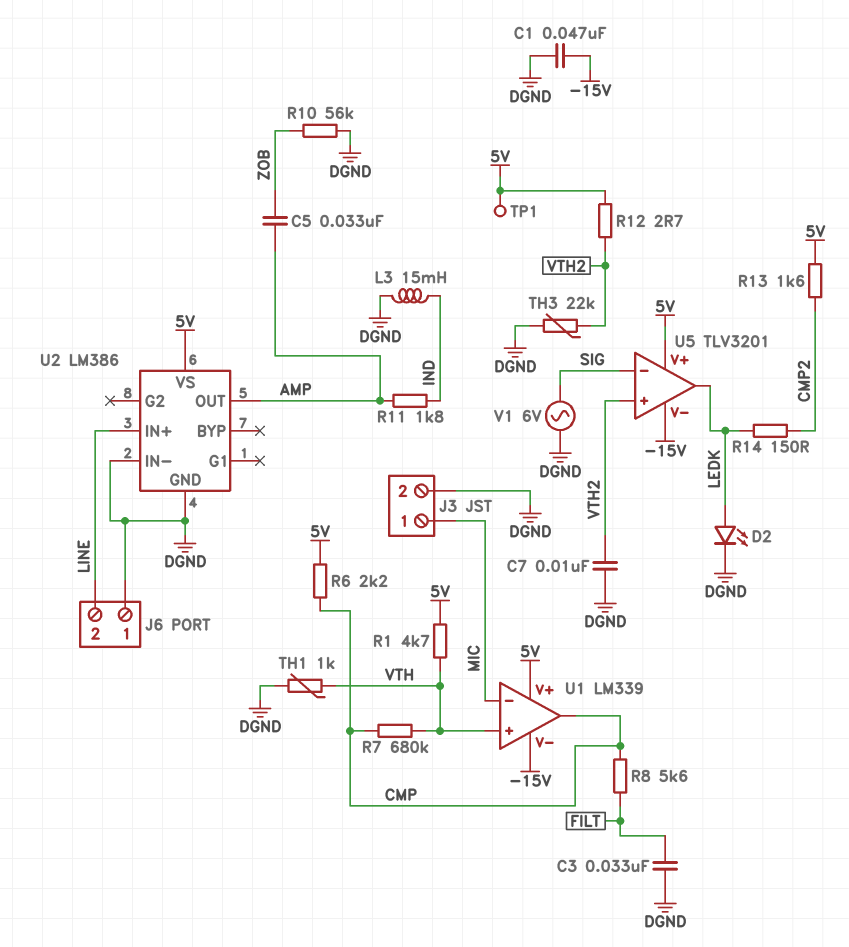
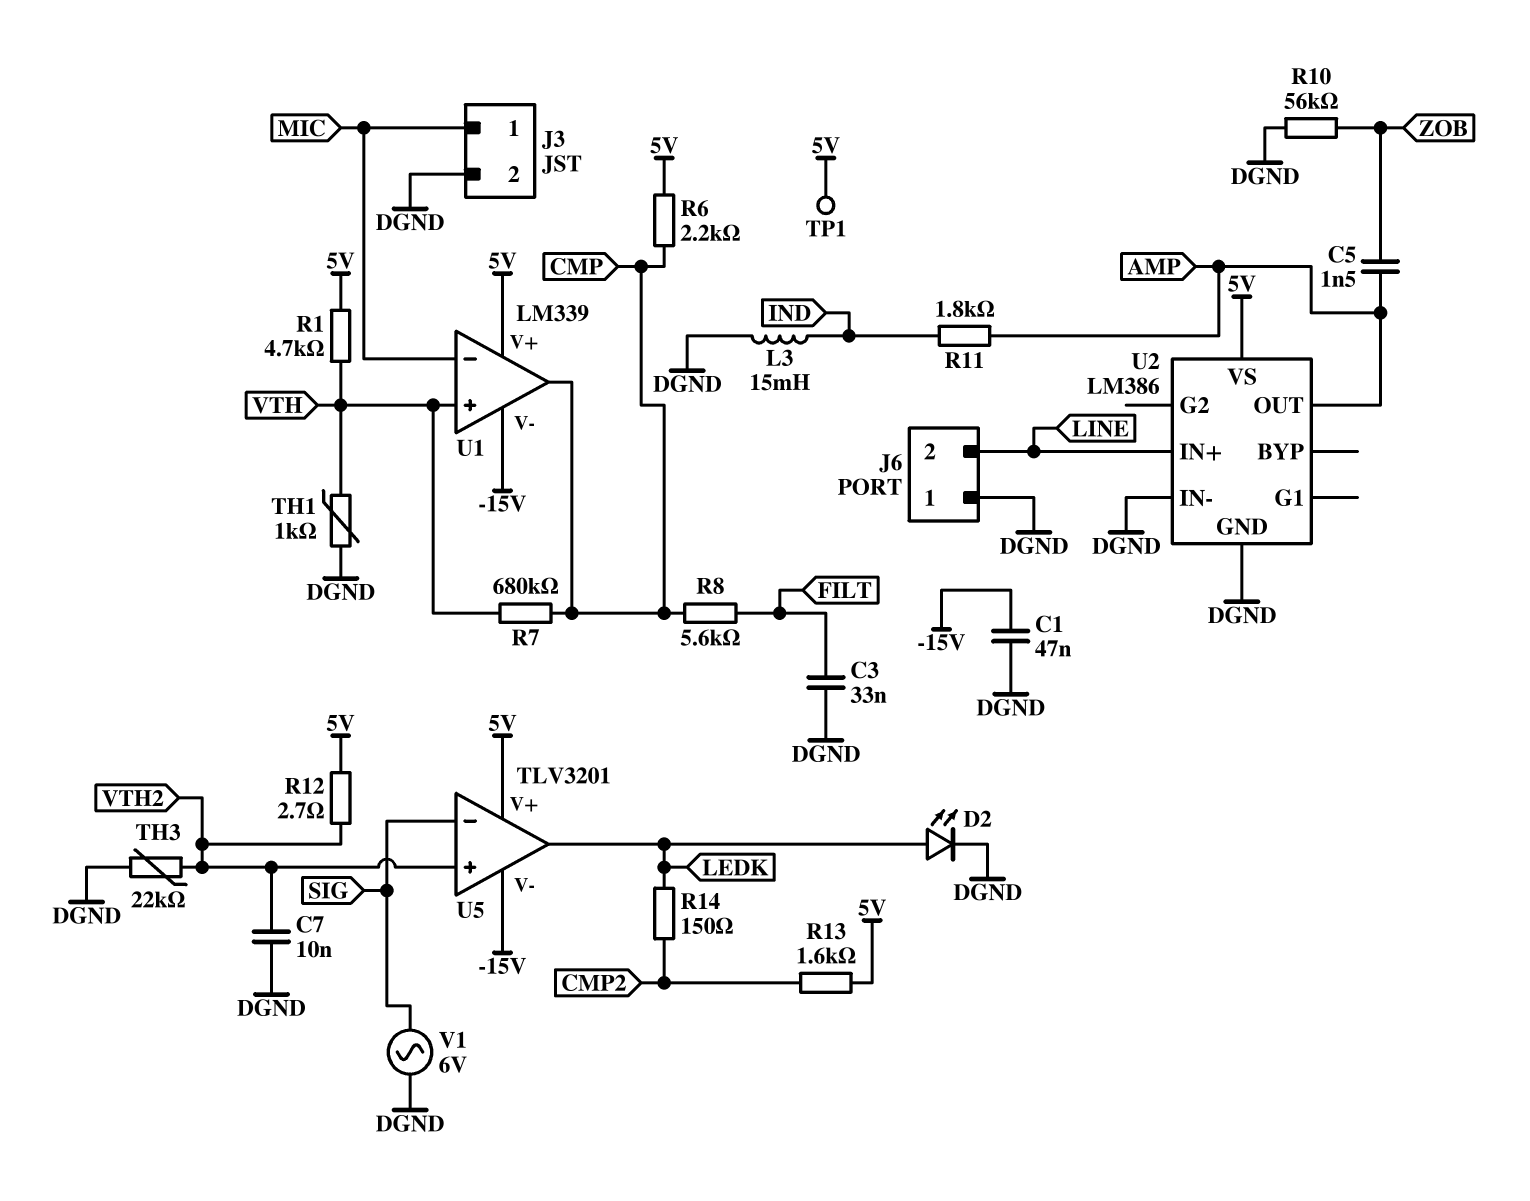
C5: 33nF (AMP, ZOB) -> 1.5nF (AMP, ZOB)

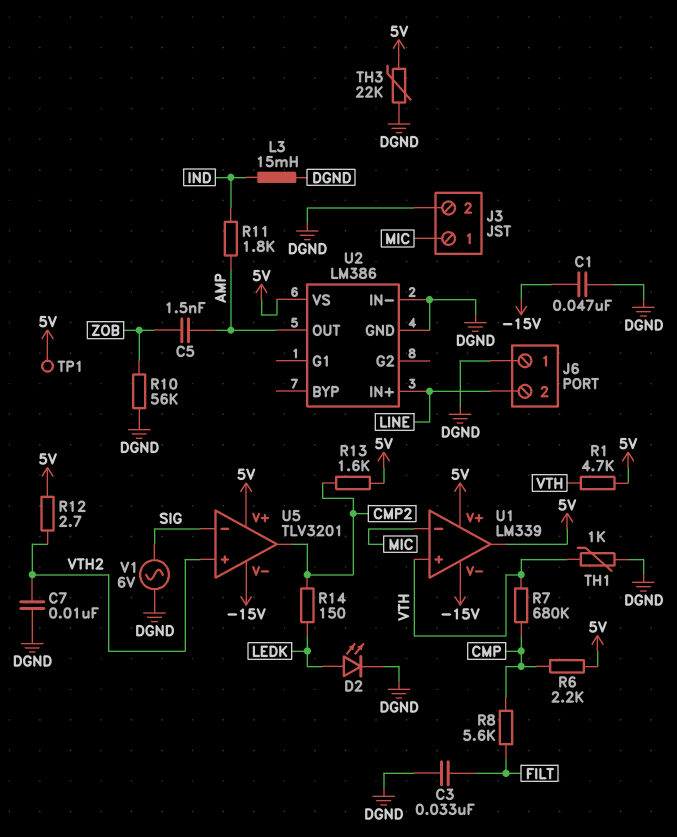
TH3: 22k (DGND, VTH2) -> 22k (5V, DGND)
U1 pin out: CMP -> 5V
U5 pin out: LEDK -> CMP2

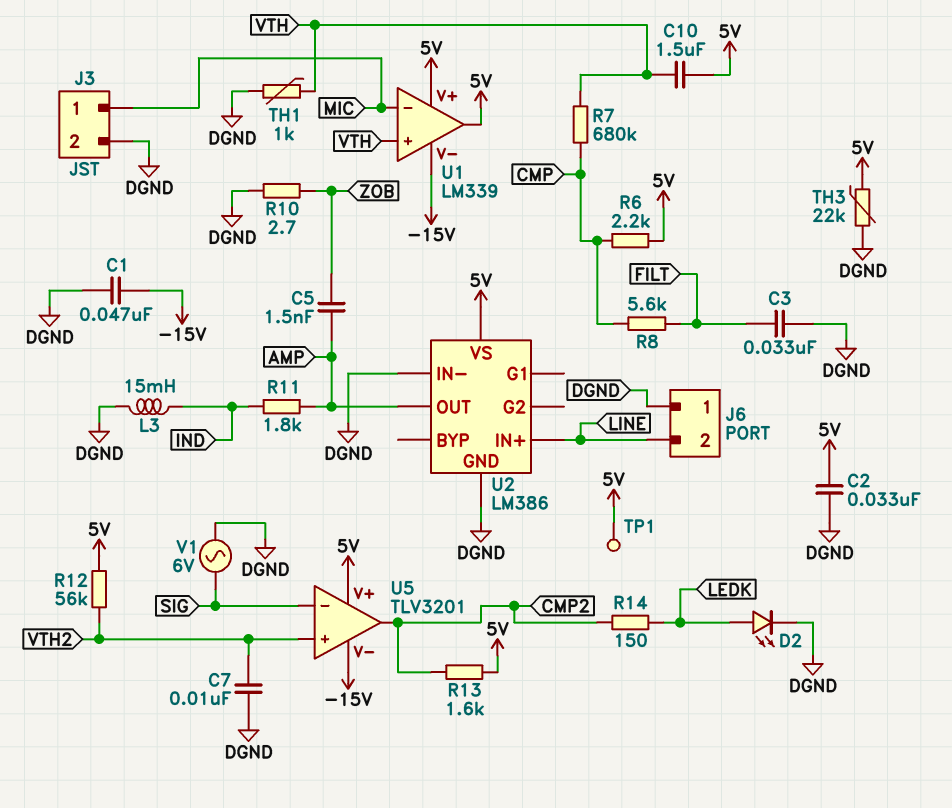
C2: none -> 33nF (5V, DGND)
C10: none -> 1.5uF (5V, VTH)
R1: 4.7k (5V, VTH) -> none
R10: 56k (DGND, ZOB) -> 2.7 (DGND, ZOB)
R12: 2.7 (5V, VTH2) -> 56k (5V, VTH2)

